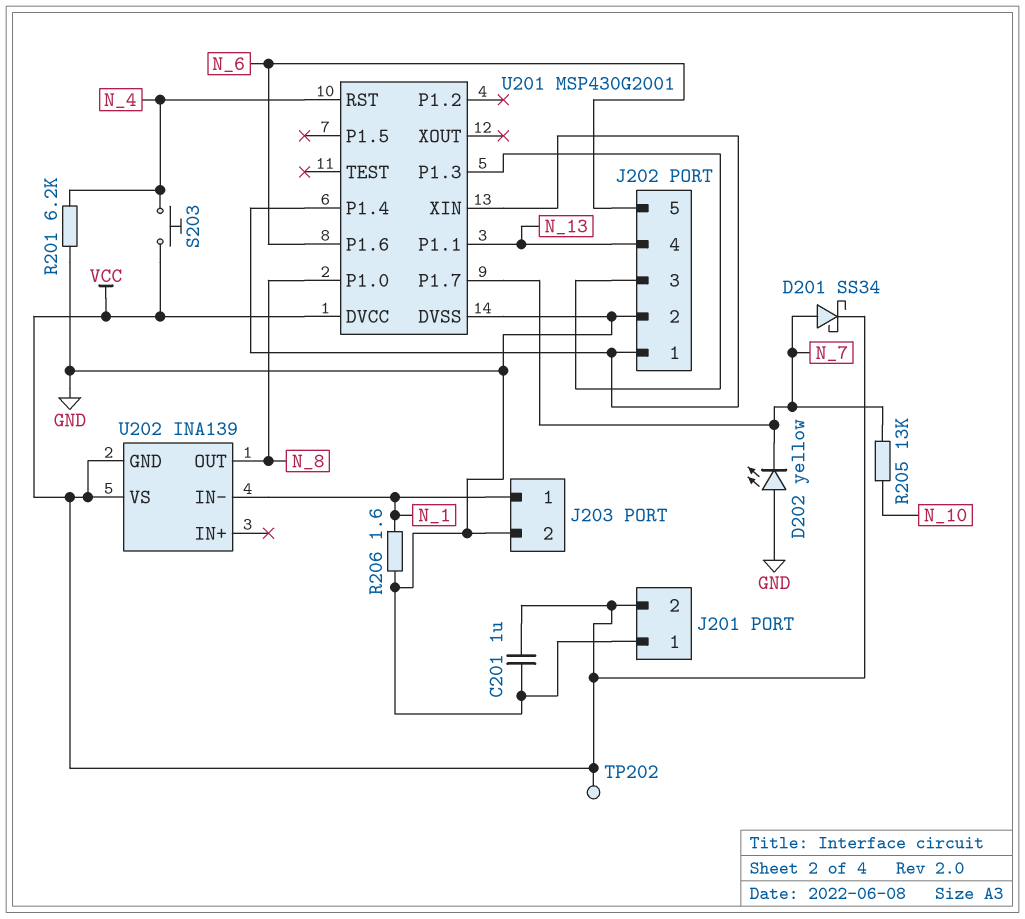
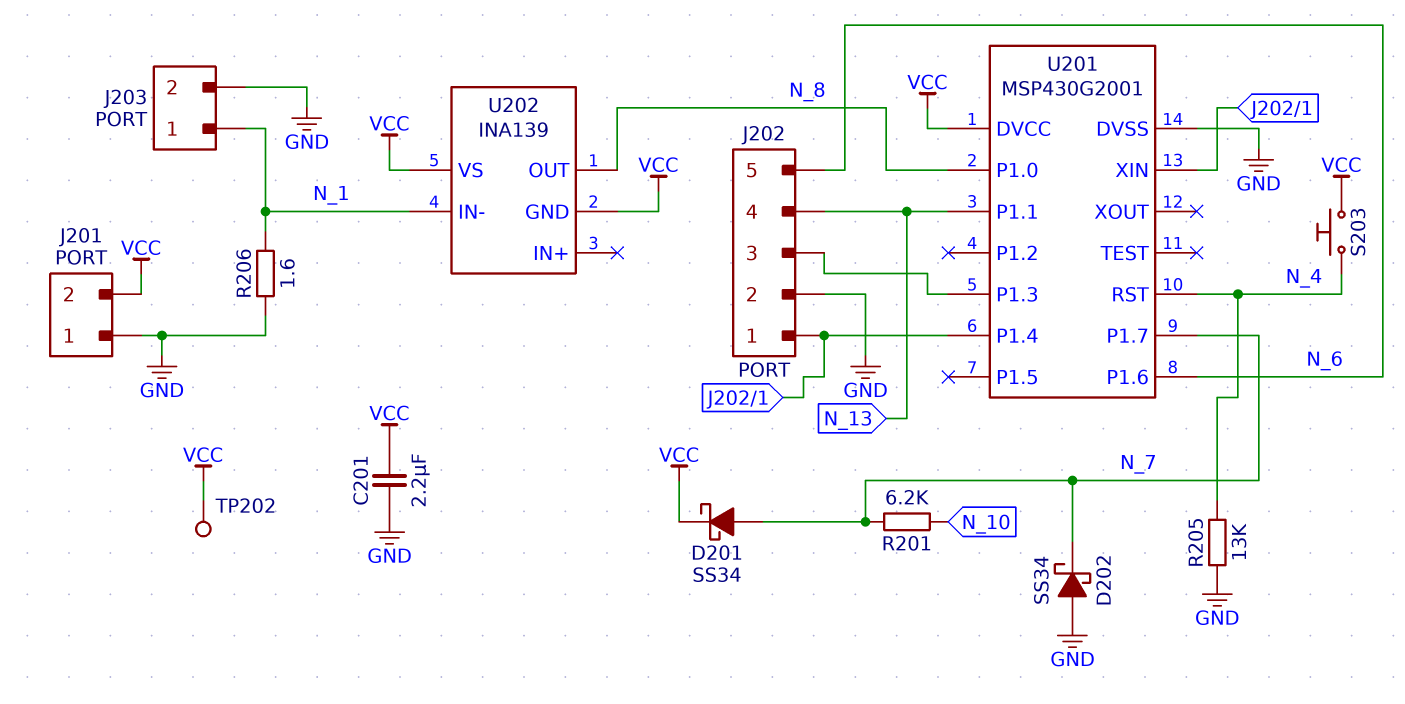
C201: 1uF (GND, VCC) -> 2.2uF (GND, VCC)
D202: LED yellow (A GND, K N_7) -> schottky SS34 (A GND, K N_7)
R201: 6.2k (GND, N_4) -> 6.2k (N_7, N_10)
R205: 13k (N_7, N_10) -> 13k (GND, N_4)

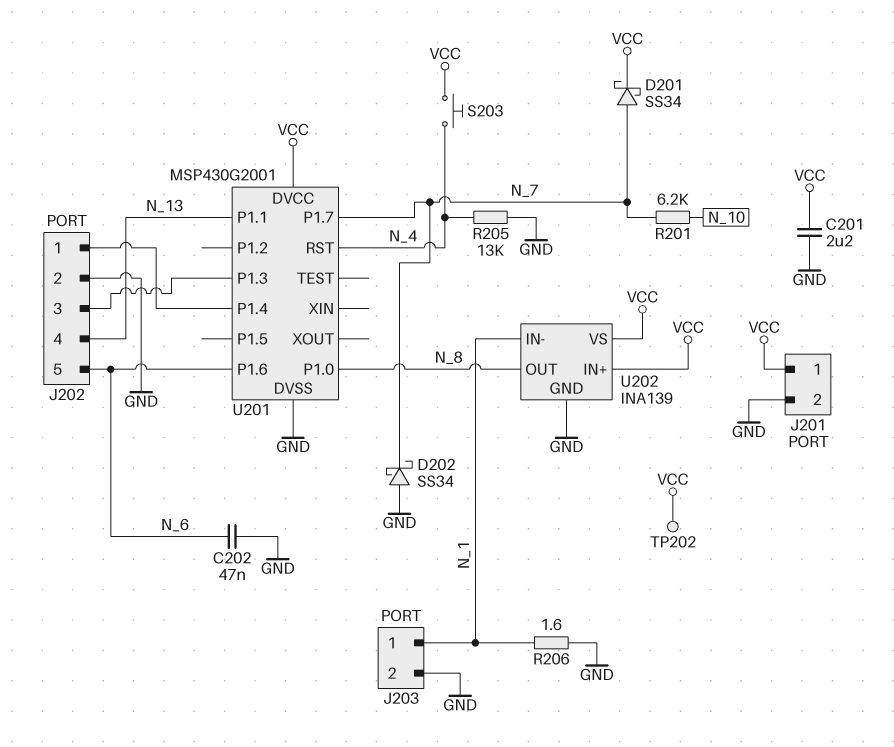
C202: none -> 47nF (GND, N_6)
J201 pin 1: GND -> VCC
J201 pin 2: VCC -> GND
U201 pin XIN: J202/1 -> none
U202 pin GND: VCC -> GND
U202 pin IN+: none -> VCC

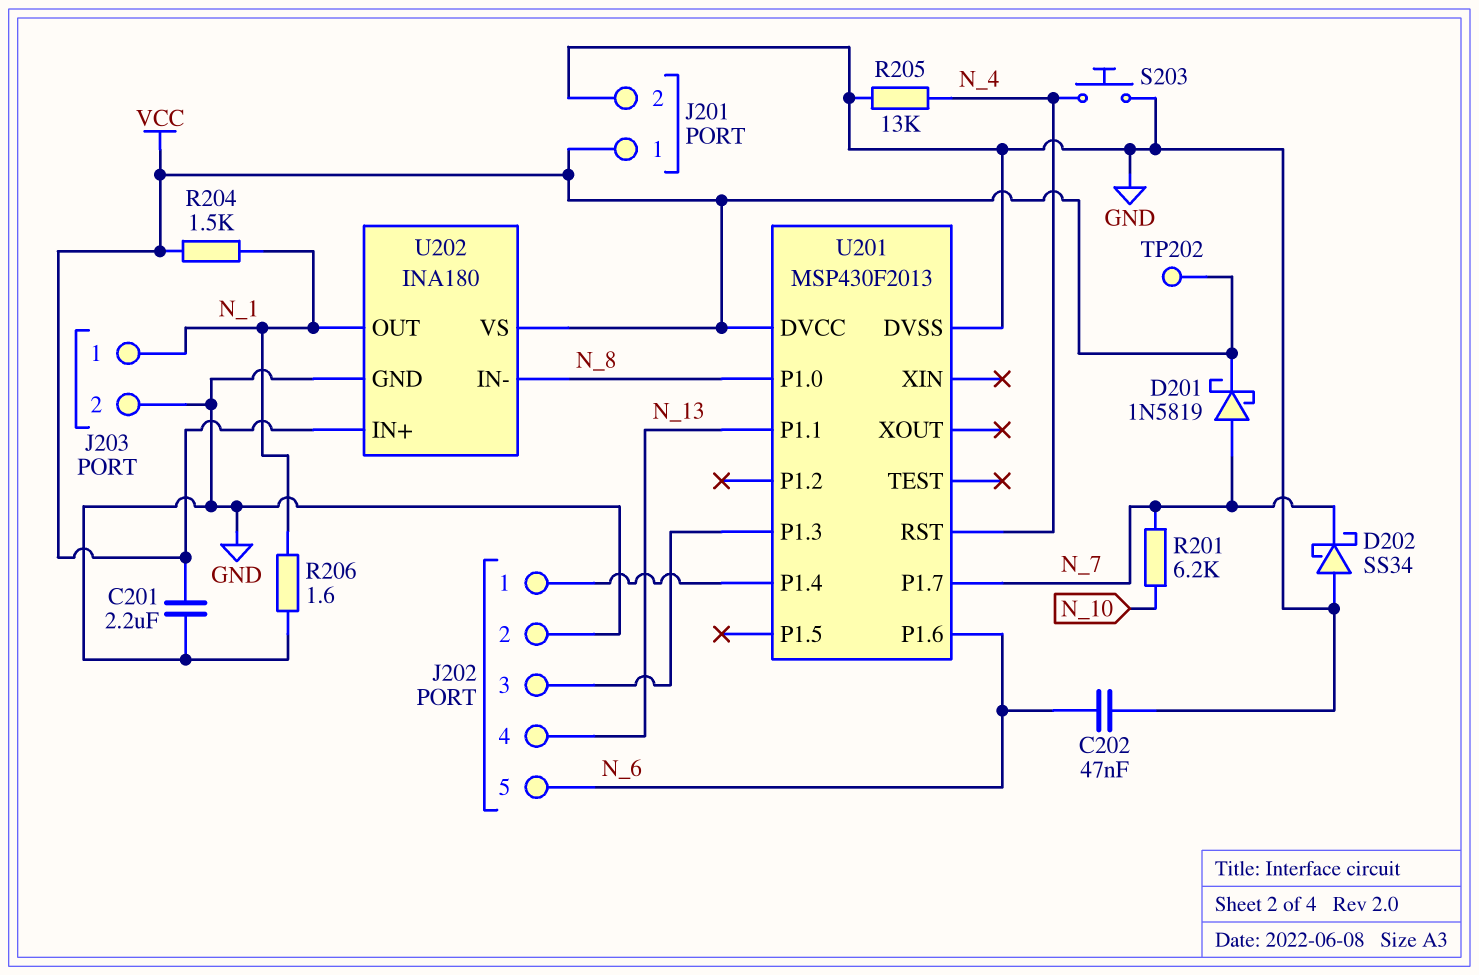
D201: schottky SS34 (A N_7, K VCC) -> schottky 1N5819 (A N_7, K VCC)
R204: none -> 1.5k (N_1, VCC)
S203: button (N_4, VCC) -> button (GND, N_4)
U201: MSP430G2001 -> MSP430F2013
U202: INA139 -> INA180
U202 pin IN-: N_1 -> N_8
U202 pin OUT: N_8 -> N_1

